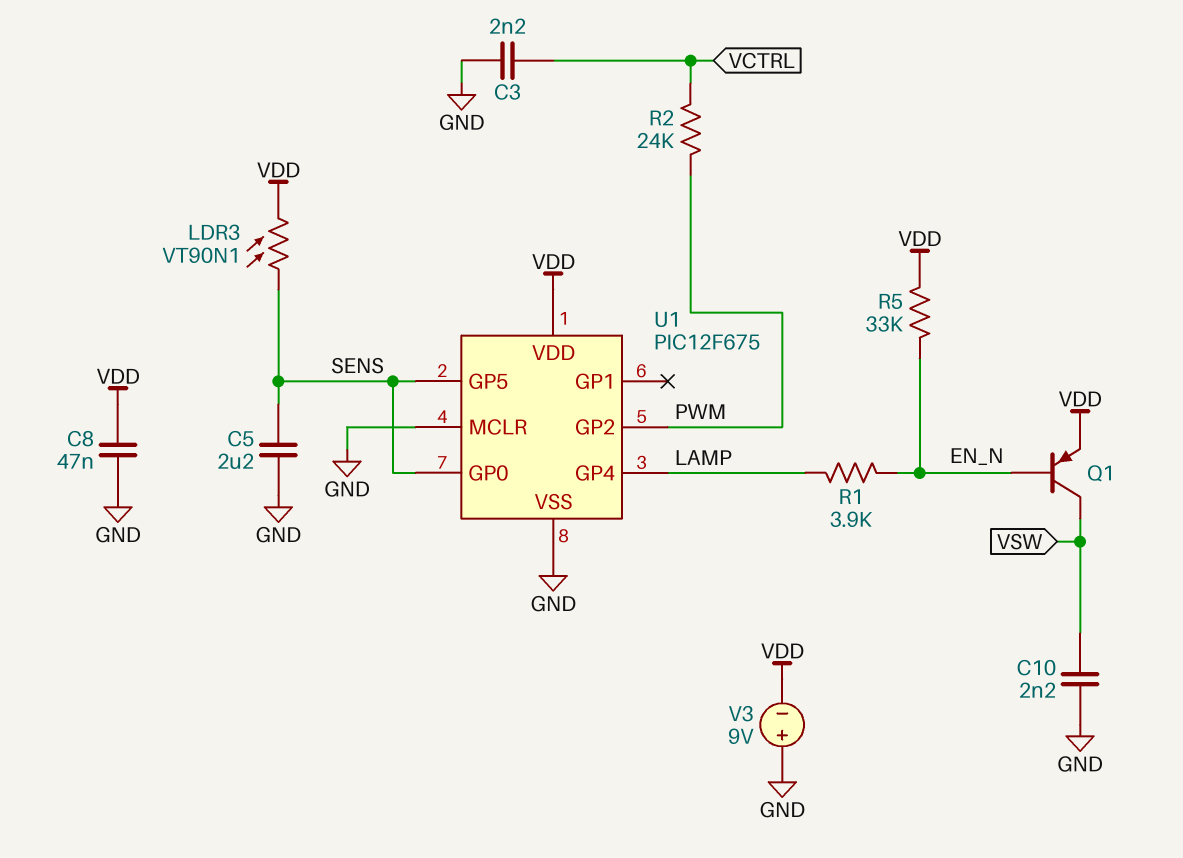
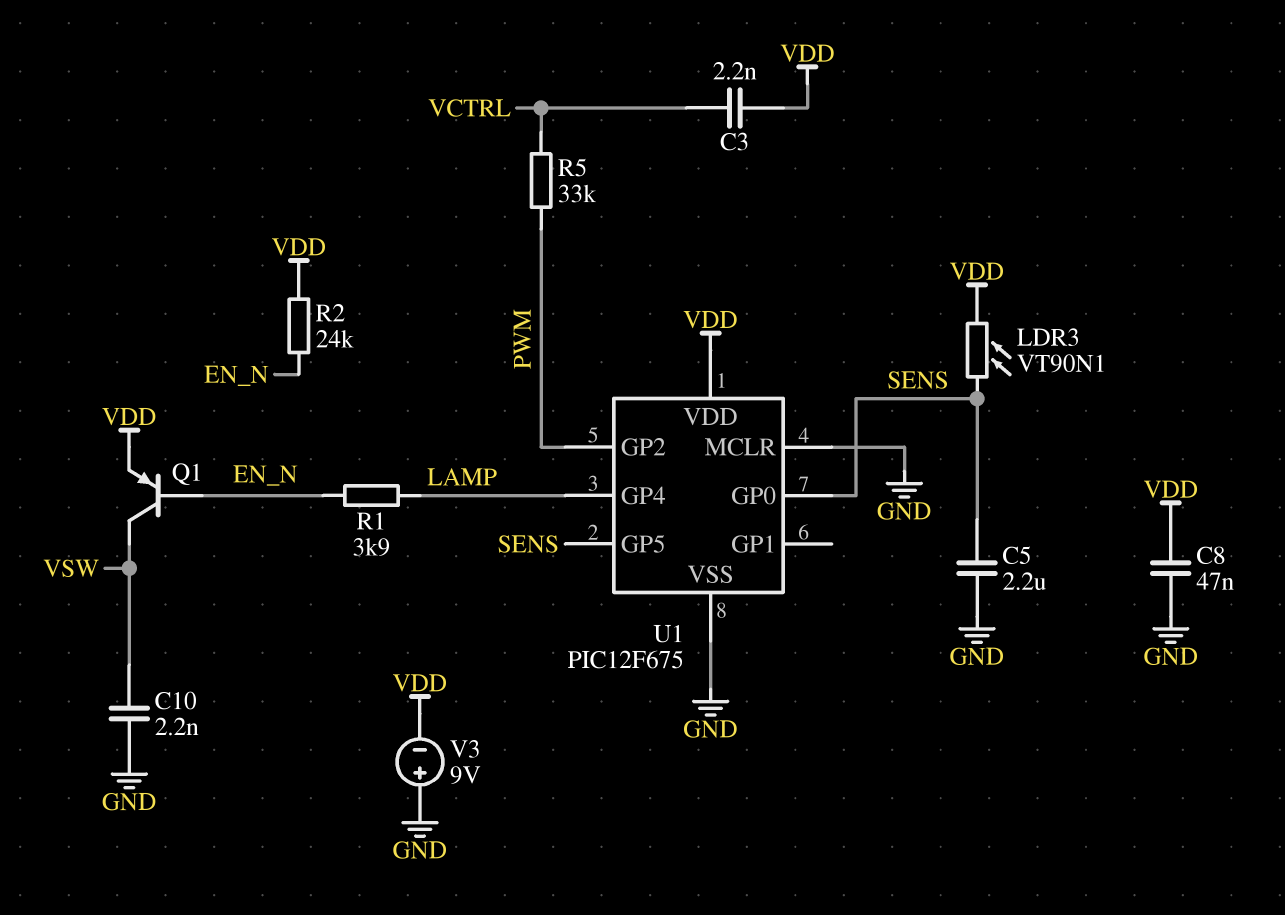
C3: 2.2nF (GND, VCTRL) -> 2.2nF (VCTRL, VDD)
R2: 24k (PWM, VCTRL) -> 24k (EN_N, VDD)
R5: 33k (EN_N, VDD) -> 33k (PWM, VCTRL)

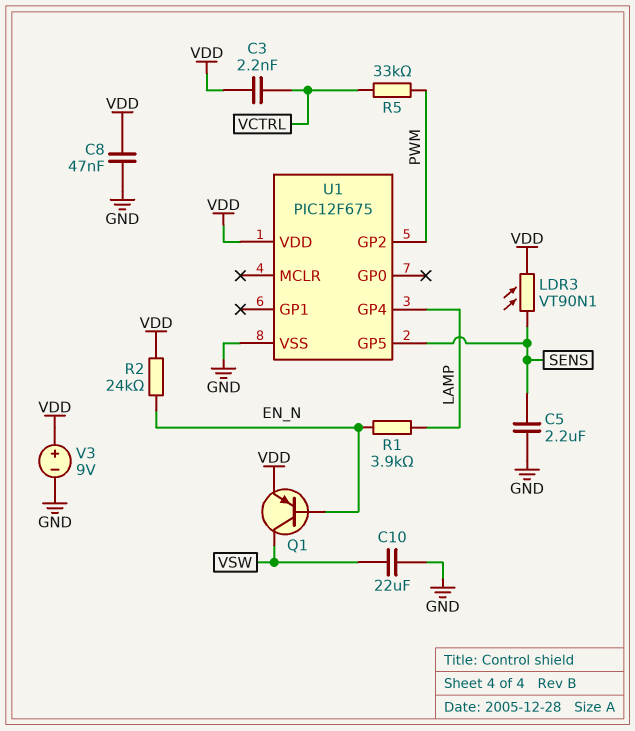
C10: 2.2nF (GND, VSW) -> 22uF (GND, VSW)
U1 pin GP0: SENS -> none
U1 pin MCLR: GND -> none
V3: 9V (plus GND, minus VDD) -> 9V (plus VDD, minus GND)

